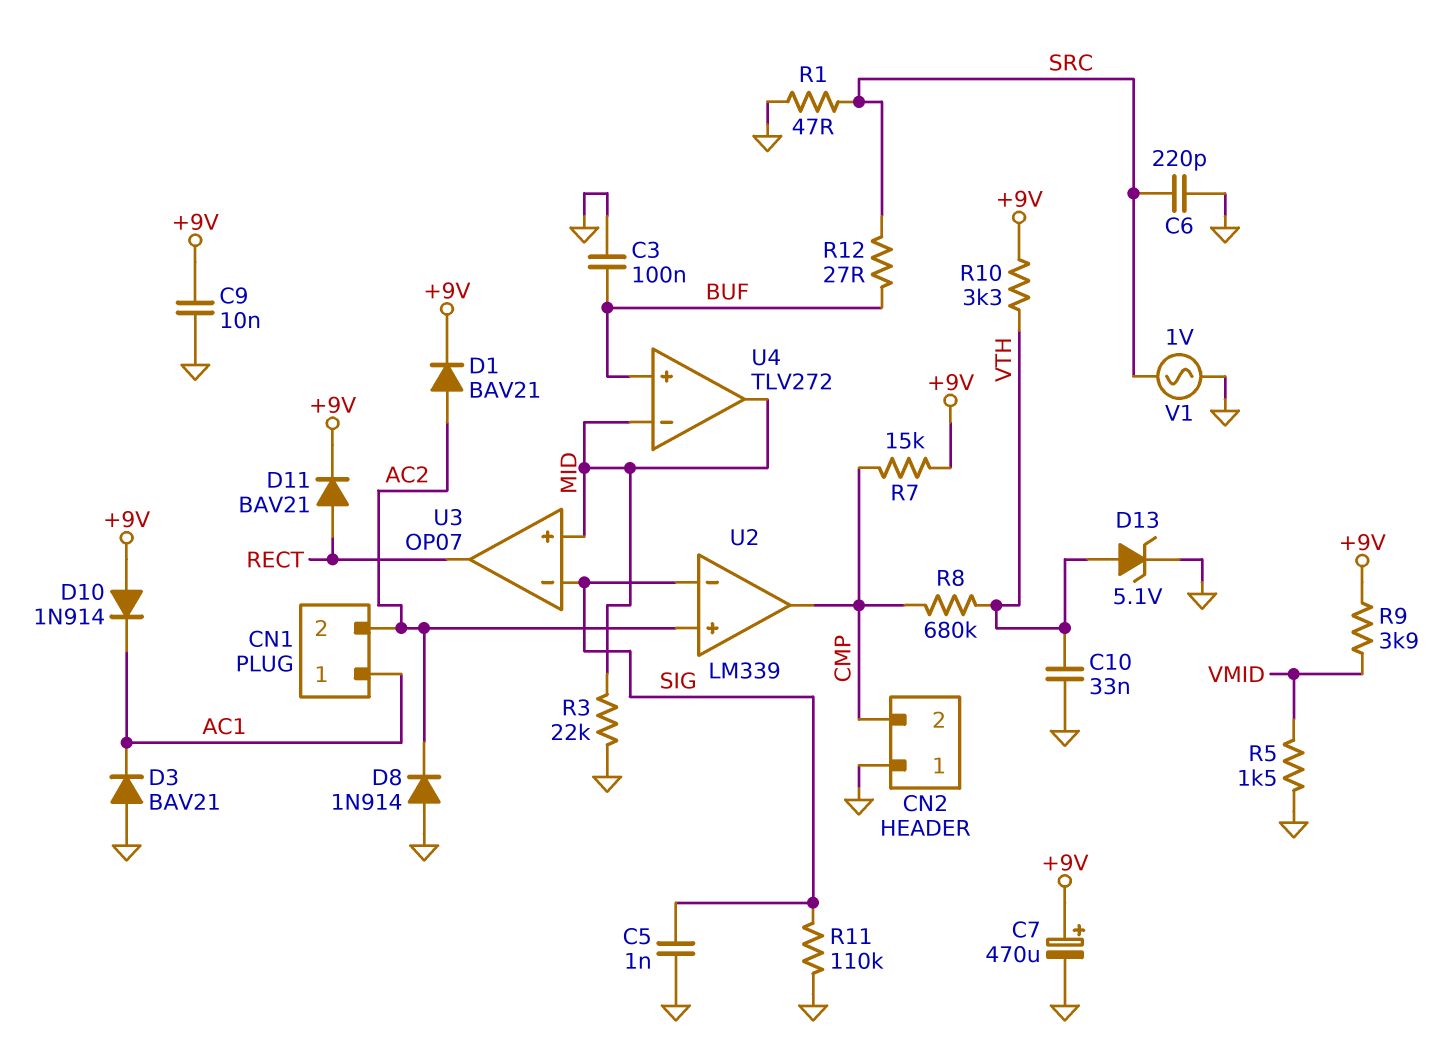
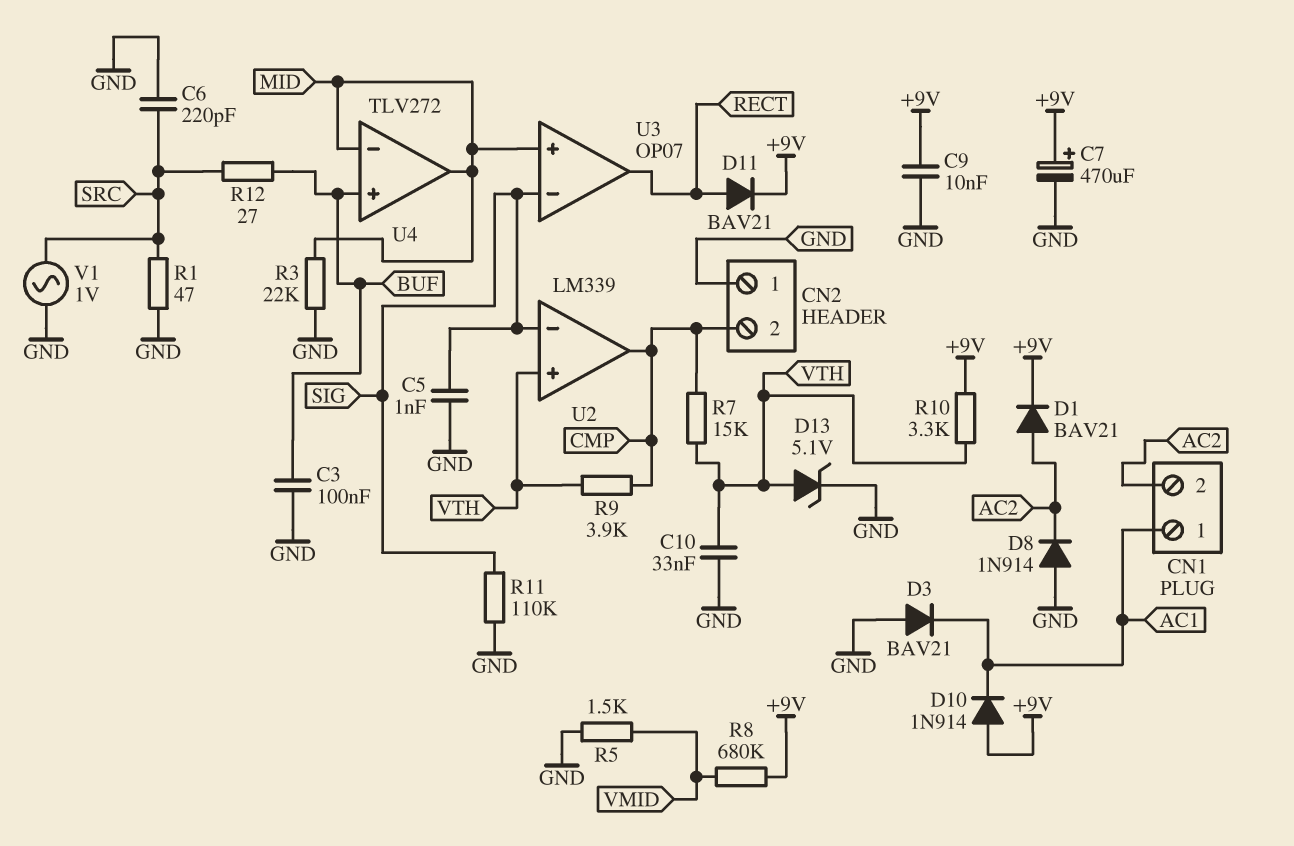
R7: 15k (+9V, CMP) -> 15k (CMP, VTH)
R8: 680k (CMP, VTH) -> 680k (+9V, VMID)
R9: 3.9k (+9V, VMID) -> 3.9k (CMP, VTH)
U2 pin in+: AC2 -> VTH

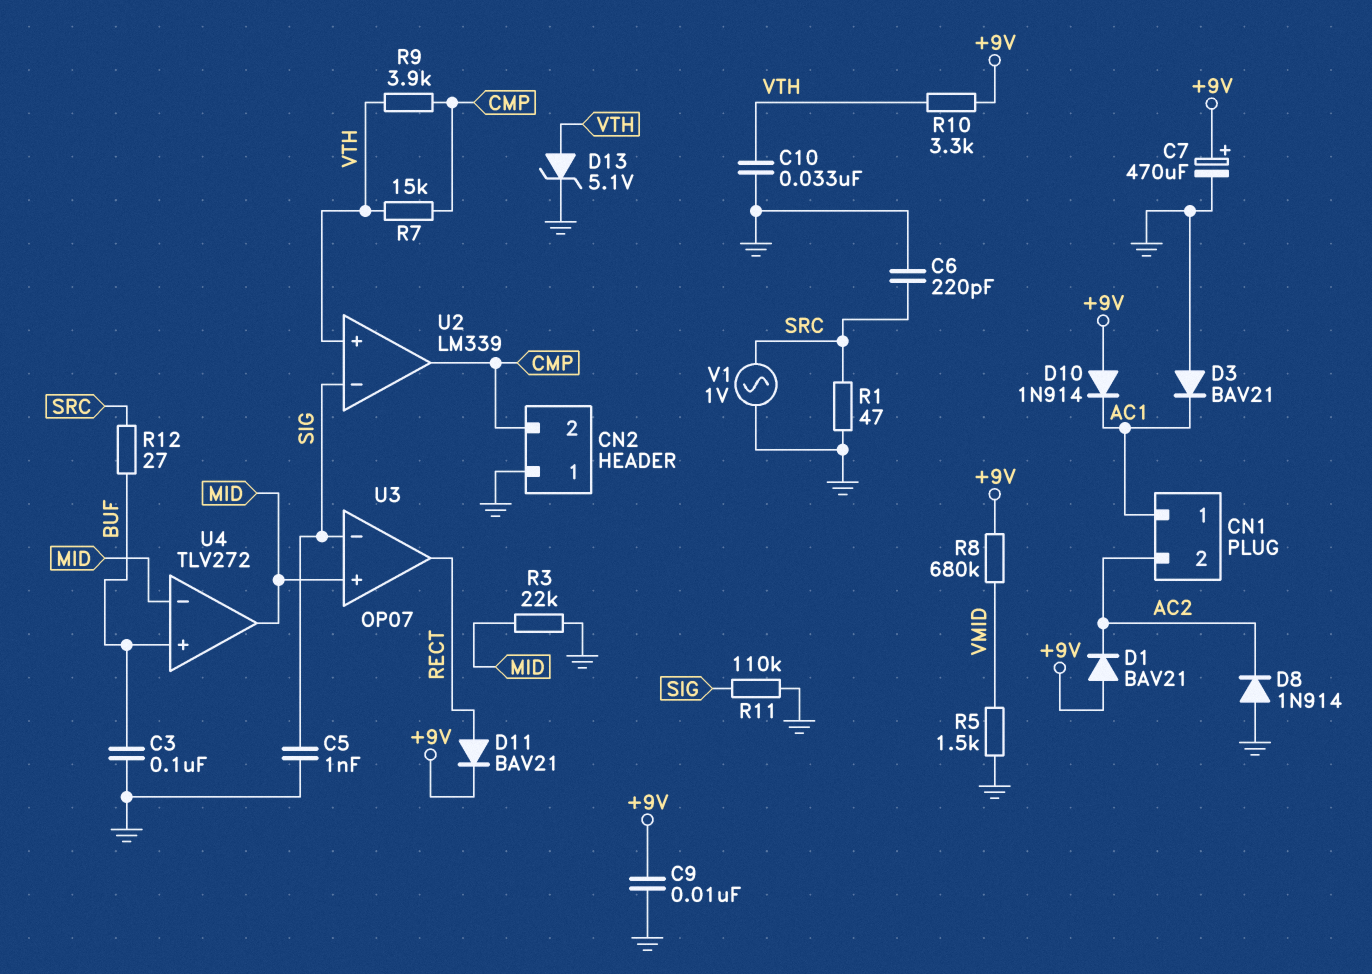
D1: diode BAV21 (A AC2, K +9V) -> diode BAV21 (A +9V, K AC2)

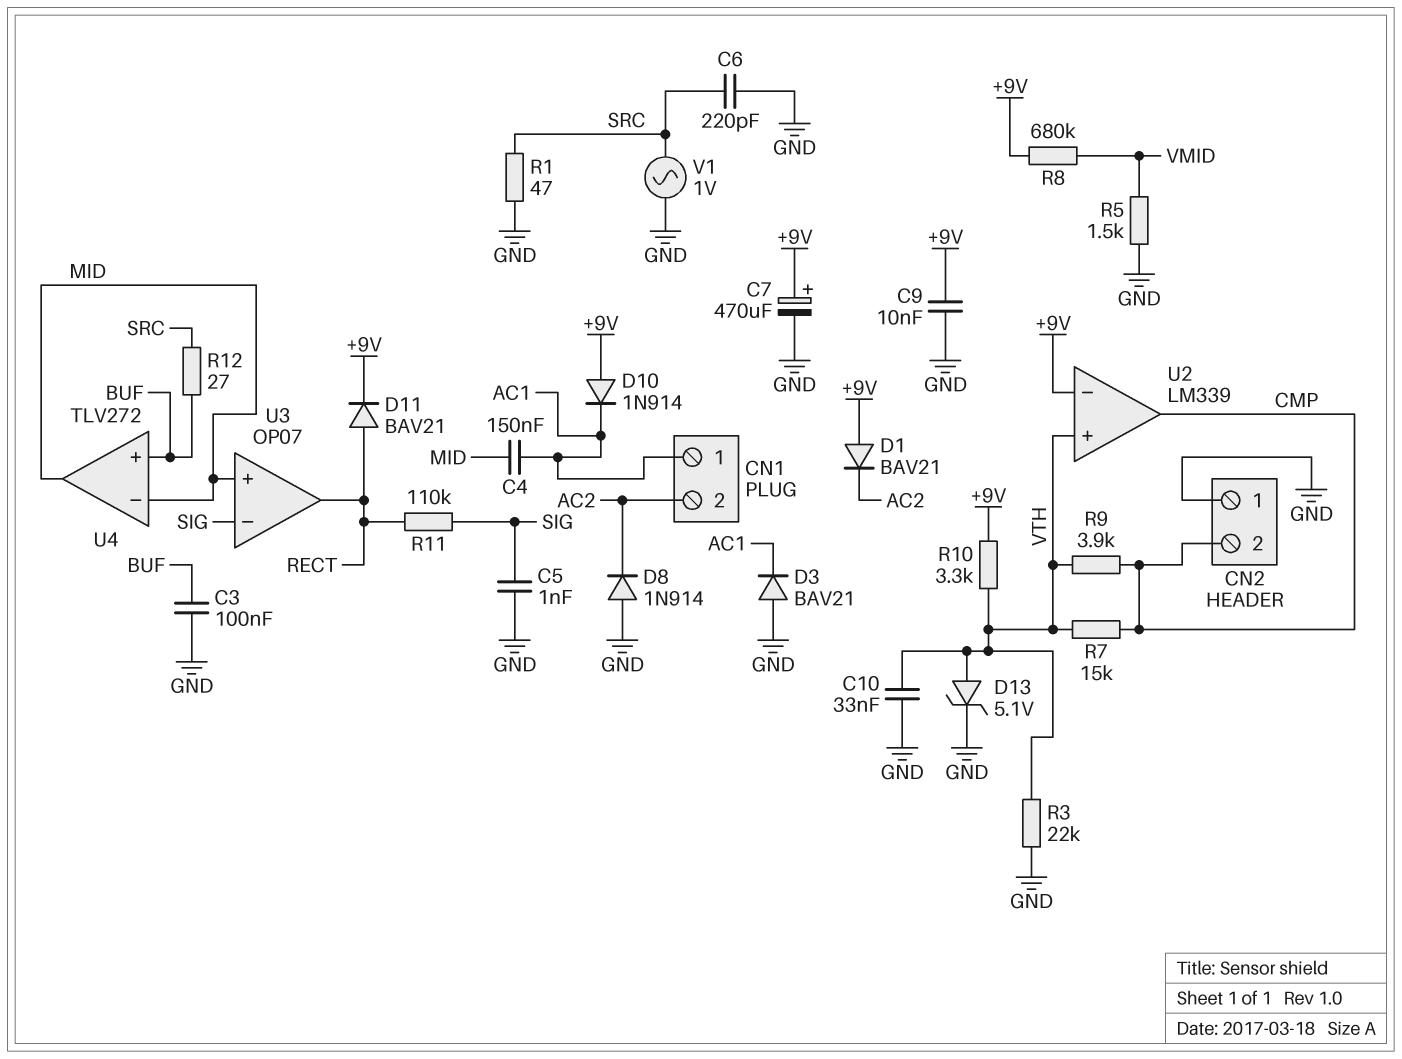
C4: none -> 150nF (AC1, MID)
R3: 22k (GND, MID) -> 22k (GND, VTH)
R11: 110k (GND, SIG) -> 110k (RECT, SIG)
U2 pin in-: SIG -> +9V

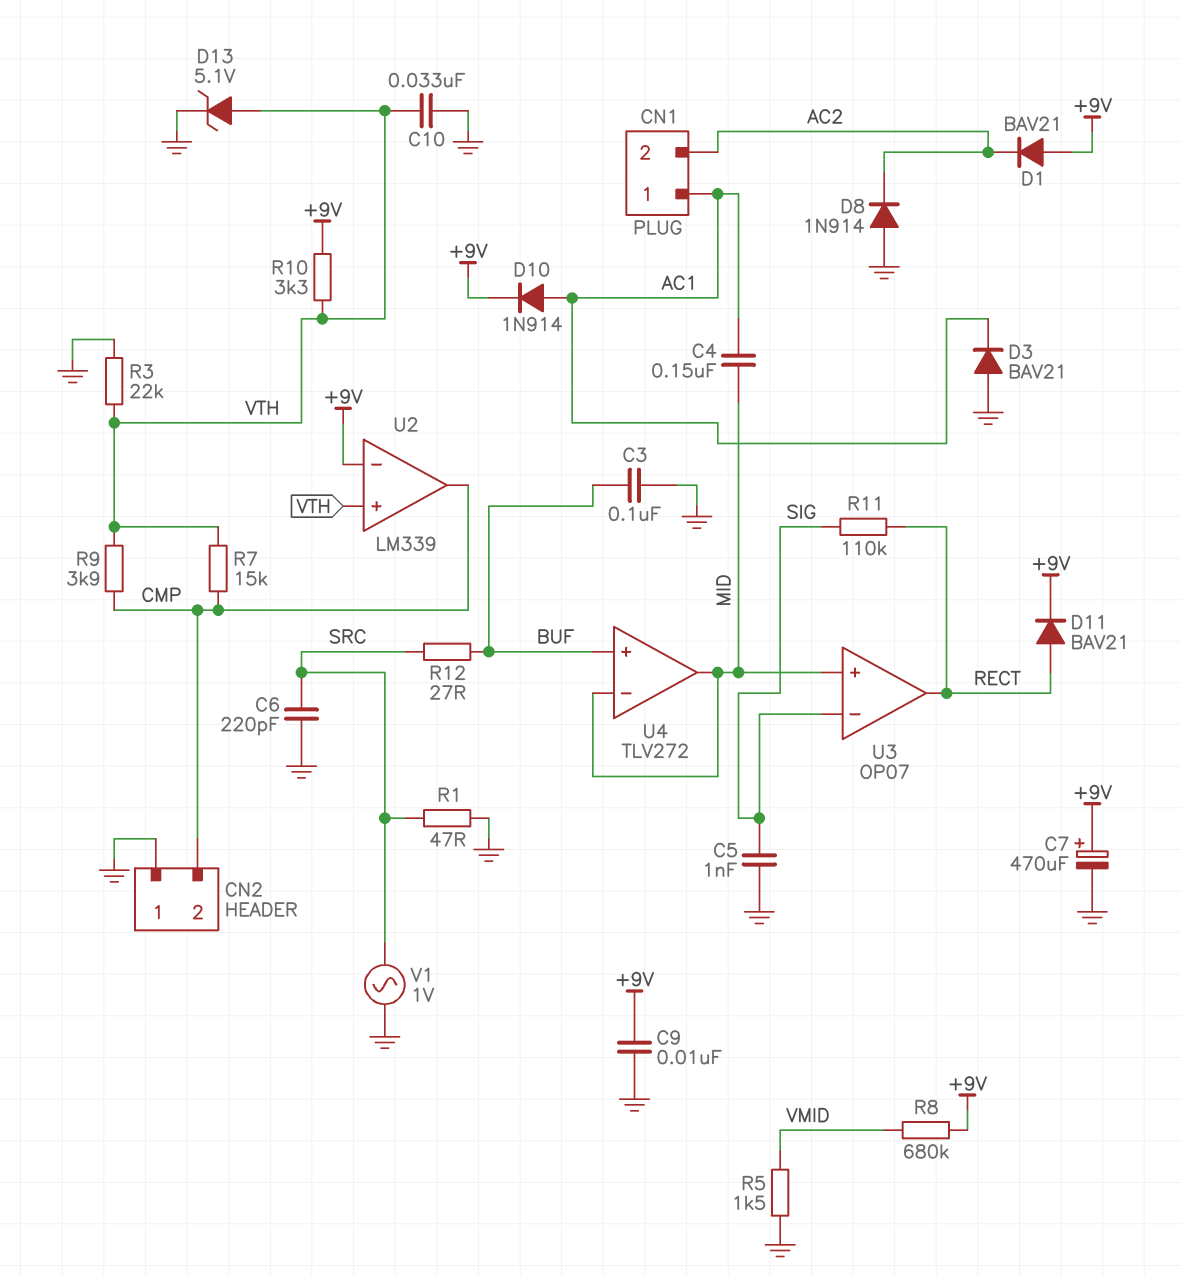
D10: diode 1N914 (A +9V, K AC1) -> diode 1N914 (A AC1, K +9V)

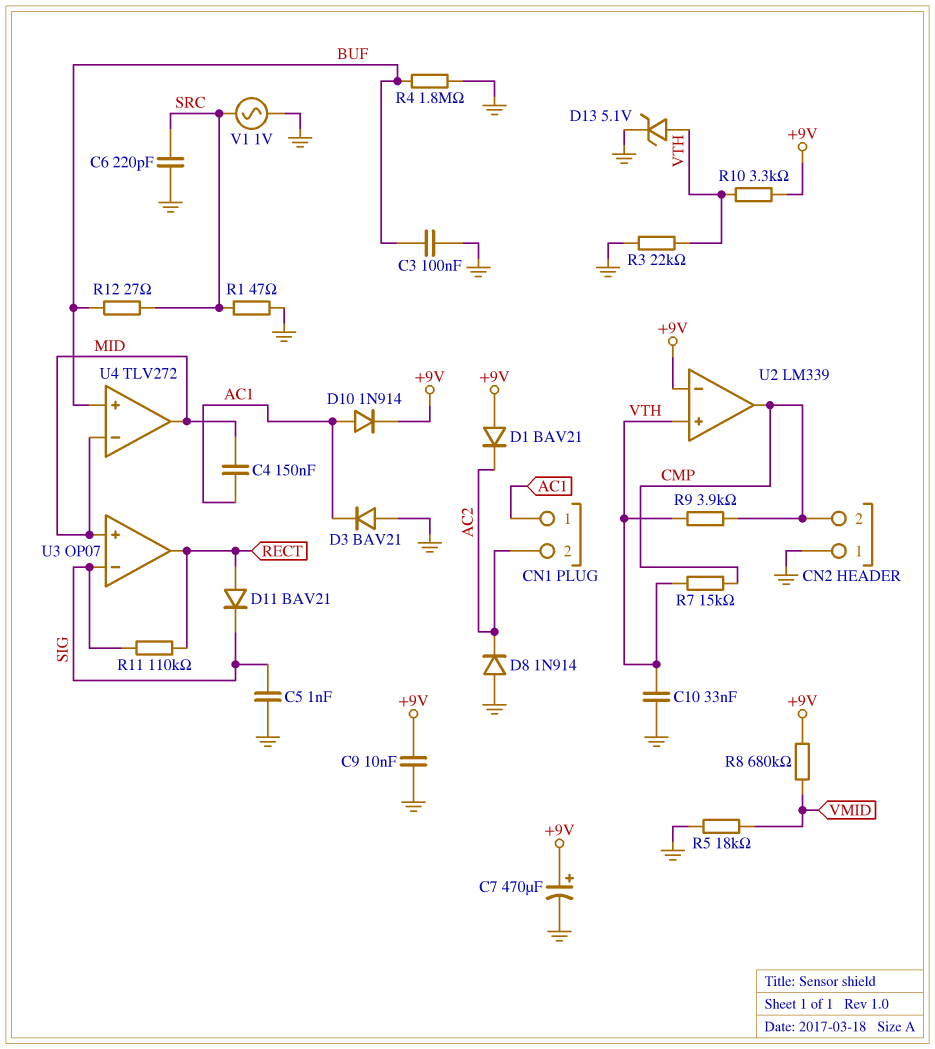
D11: diode BAV21 (A RECT, K +9V) -> diode BAV21 (A RECT, K SIG)
R4: none -> 1.8M (BUF, GND)
R5: 1.5k (GND, VMID) -> 18k (GND, VMID)

